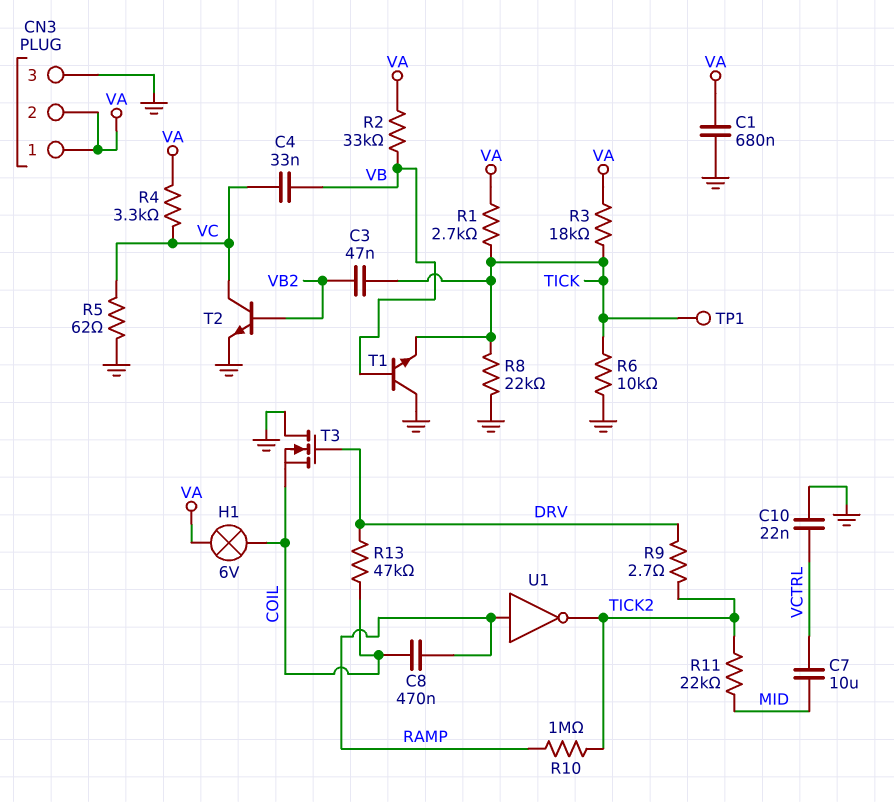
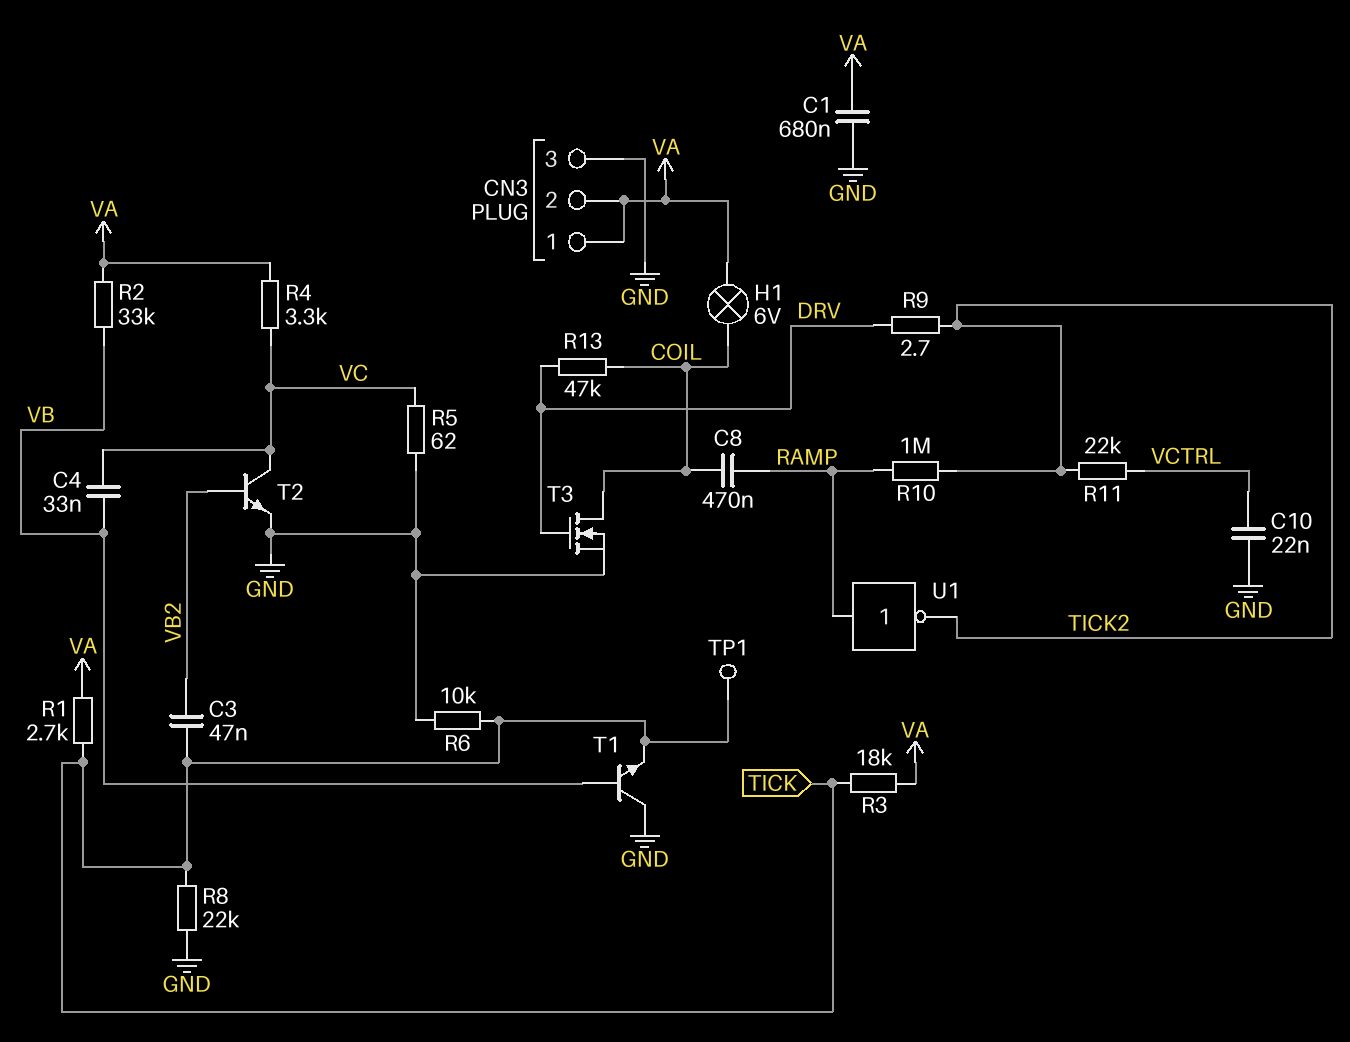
C7: 10uF (MID, VCTRL) -> none
R11: 22k (MID, TICK2) -> 22k (TICK2, VCTRL)
T3: NMOS (G DRV, D GND, S COIL) -> NMOS (G DRV, D COIL, S GND)

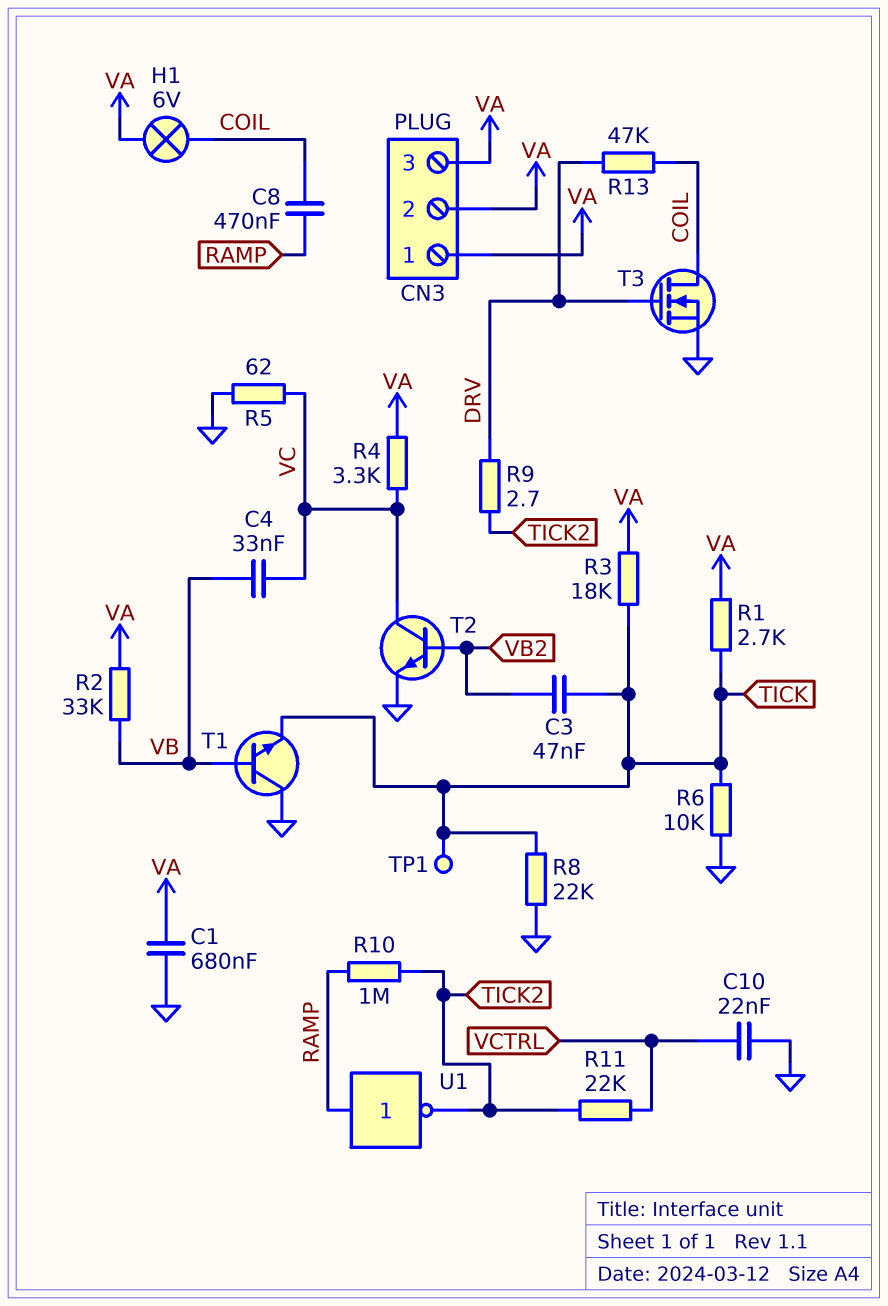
CN3 pin 3: GND -> VA

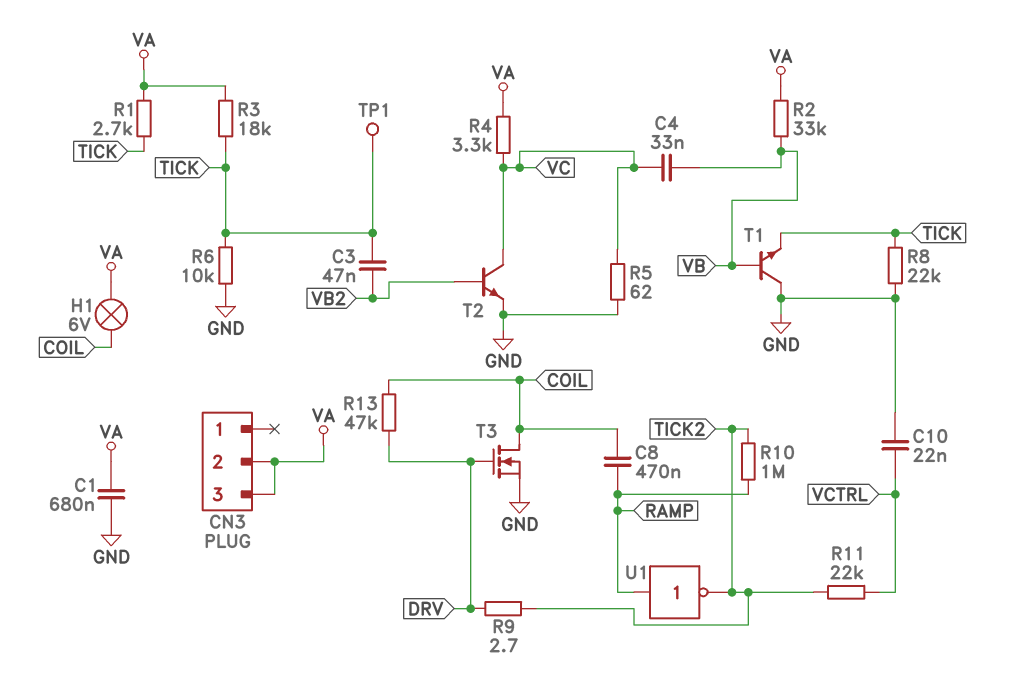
CN3 pin 1: VA -> none

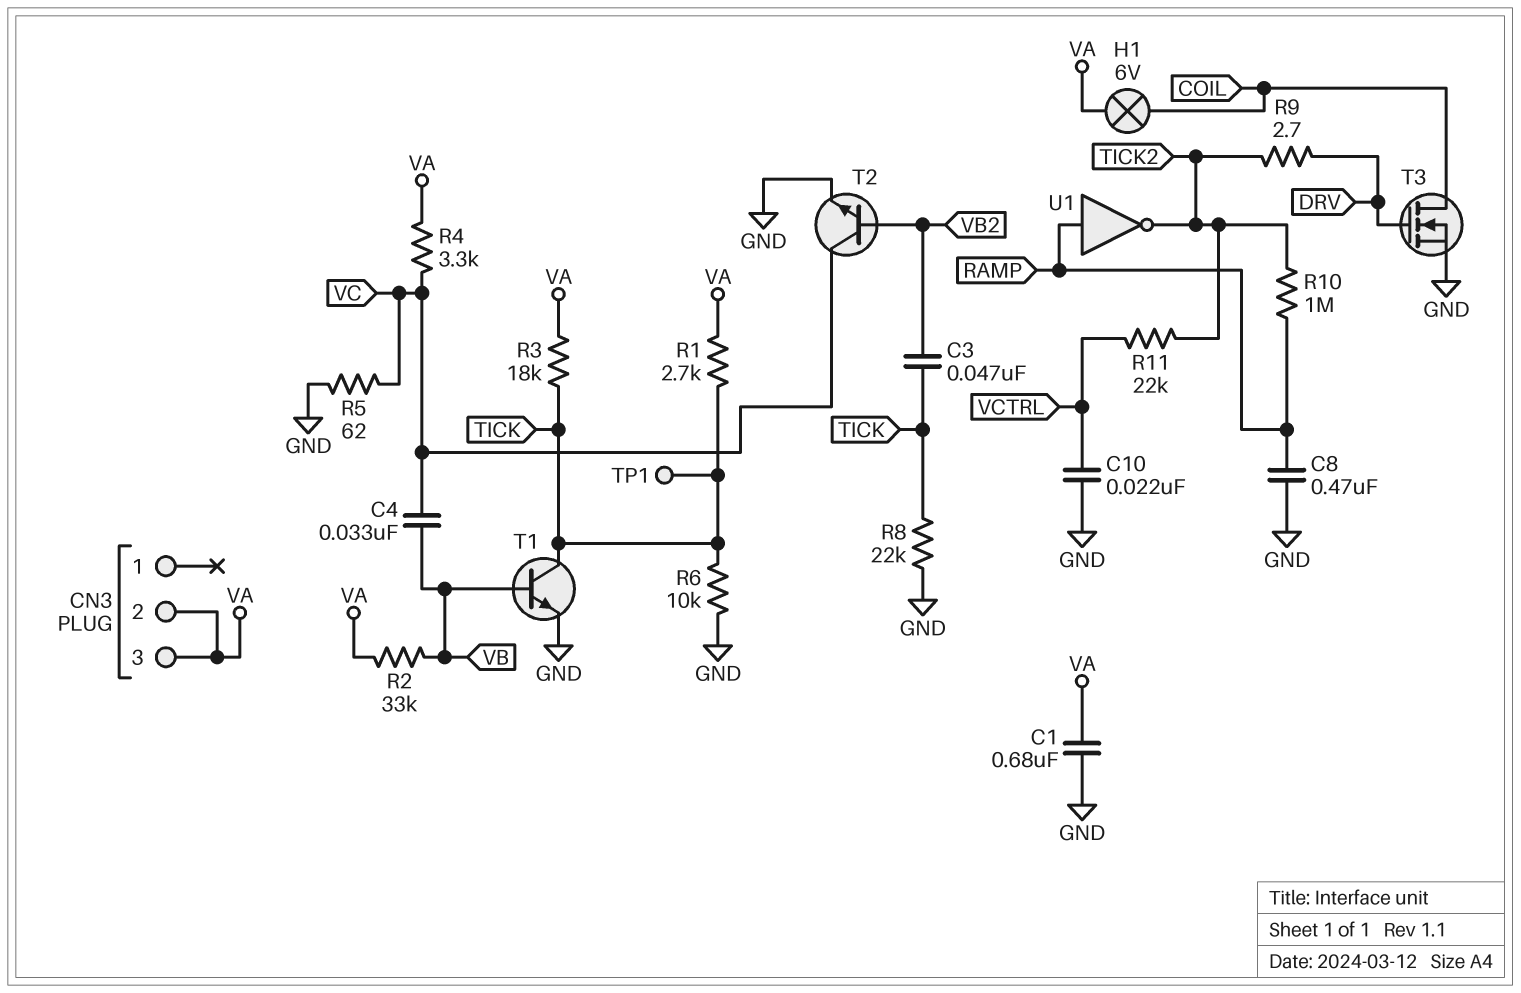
C8: 470nF (COIL, RAMP) -> 470nF (GND, RAMP)
R13: 47k (COIL, DRV) -> none
T1: NPN (B VB, C GND, E TICK) -> NPN (B VB, C TICK, E GND)

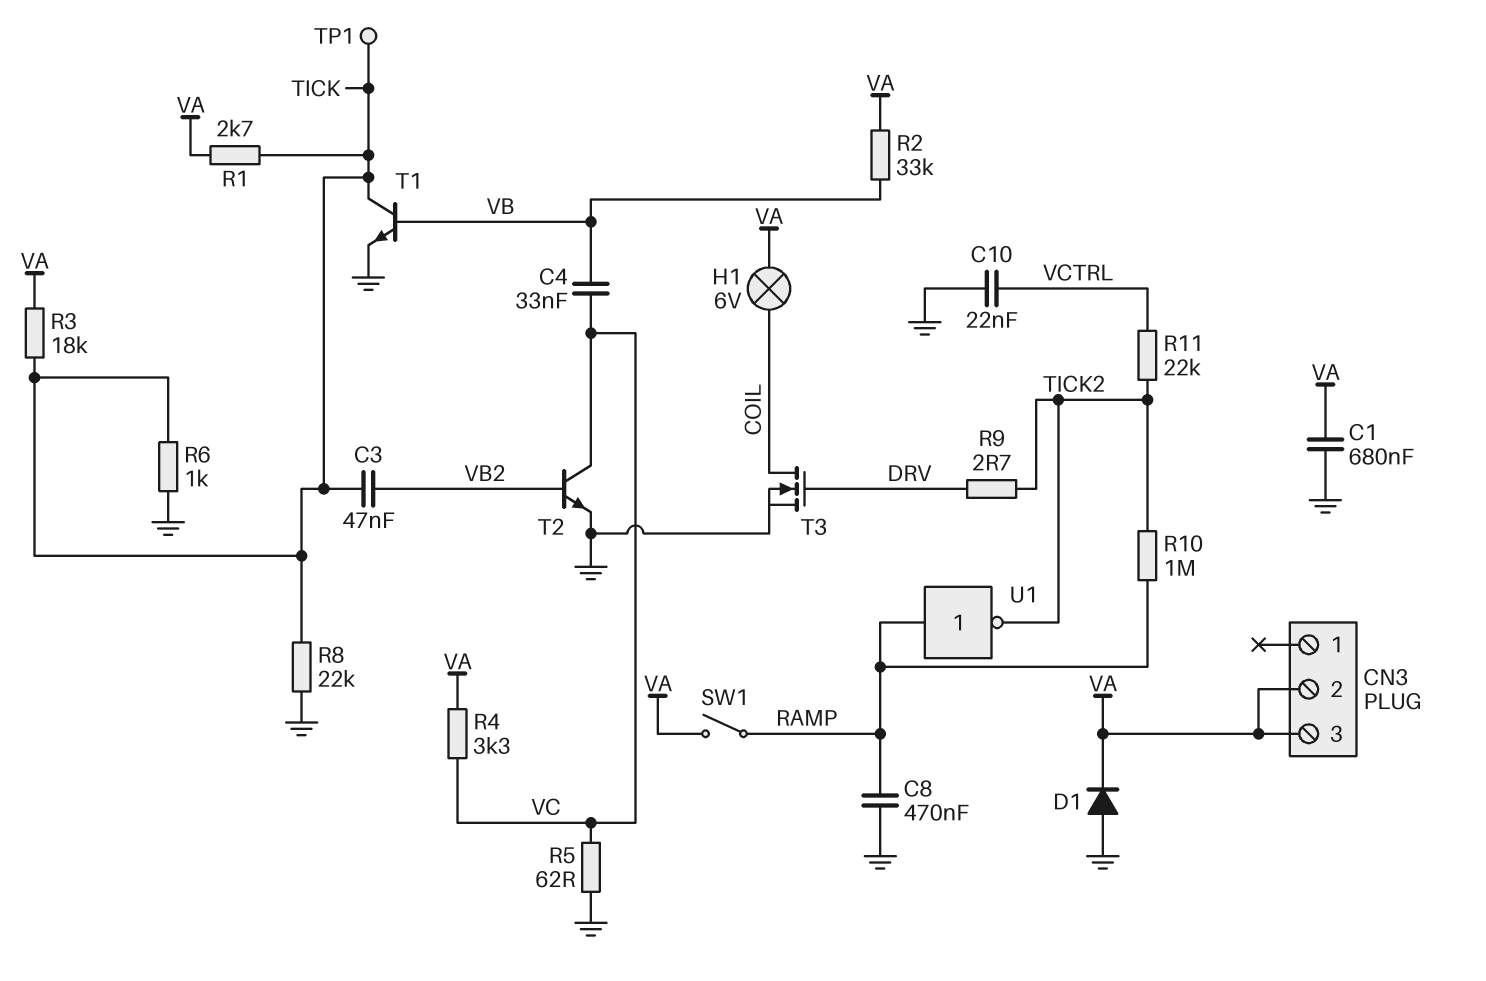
D1: none -> diode (A GND, K VA)
R6: 10k (GND, TICK) -> 1k (GND, TICK)
SW1: none -> switch (RAMP, VA)

